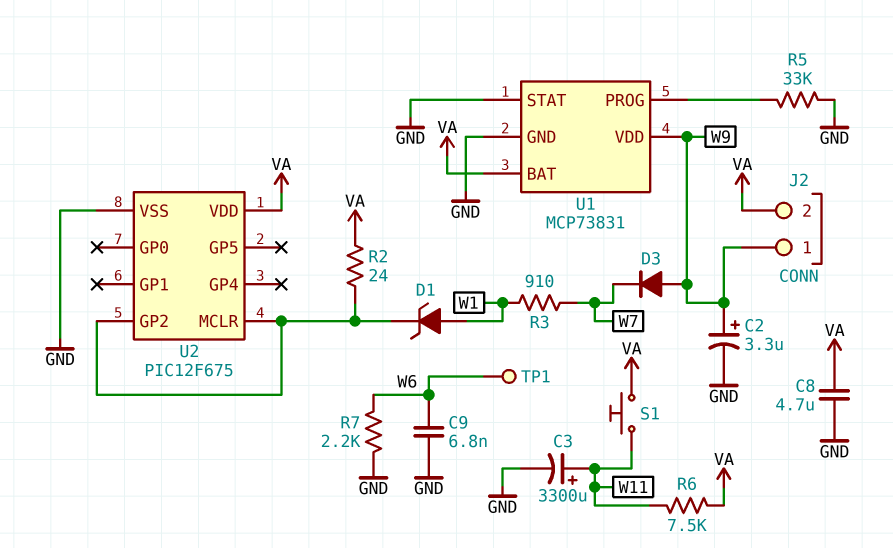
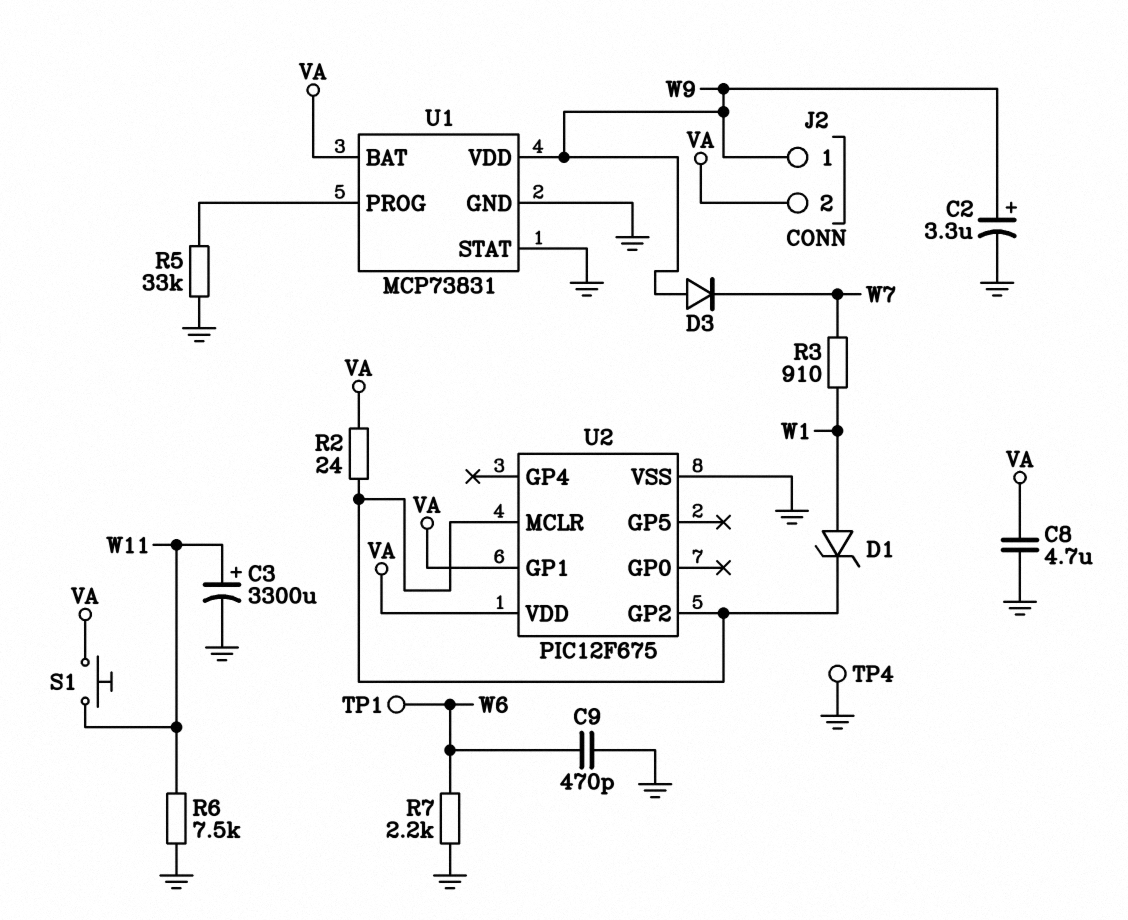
C9: 6.8nF (GND, W6) -> 470pF (GND, W6)
R6: 7.5k (VA, W11) -> 7.5k (GND, W11)
TP4: none -> test point (GND)
U2 pin GP1: none -> VA

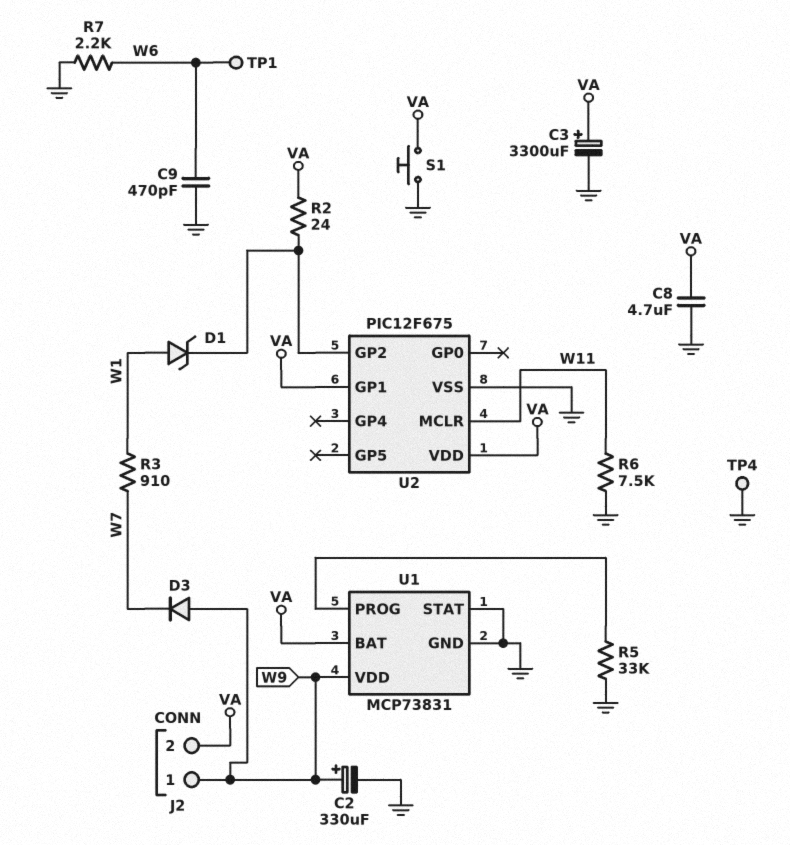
C2: 3.3uF (plus W9, minus GND) -> 330uF (plus W9, minus GND)
C3: 3300uF (plus W11, minus GND) -> 3300uF (plus VA, minus GND)
S1: button (VA, W11) -> button (GND, VA)
U2 pin MCLR: U2/GP2 -> W11

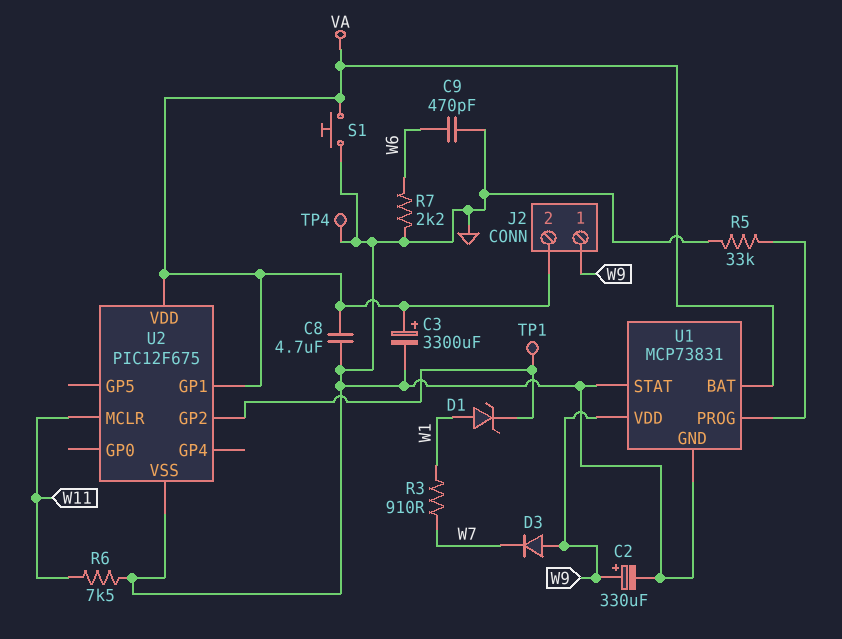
R2: 24 (U2/GP2, VA) -> none
TP1: test point (W6) -> test point (U2/GP2)

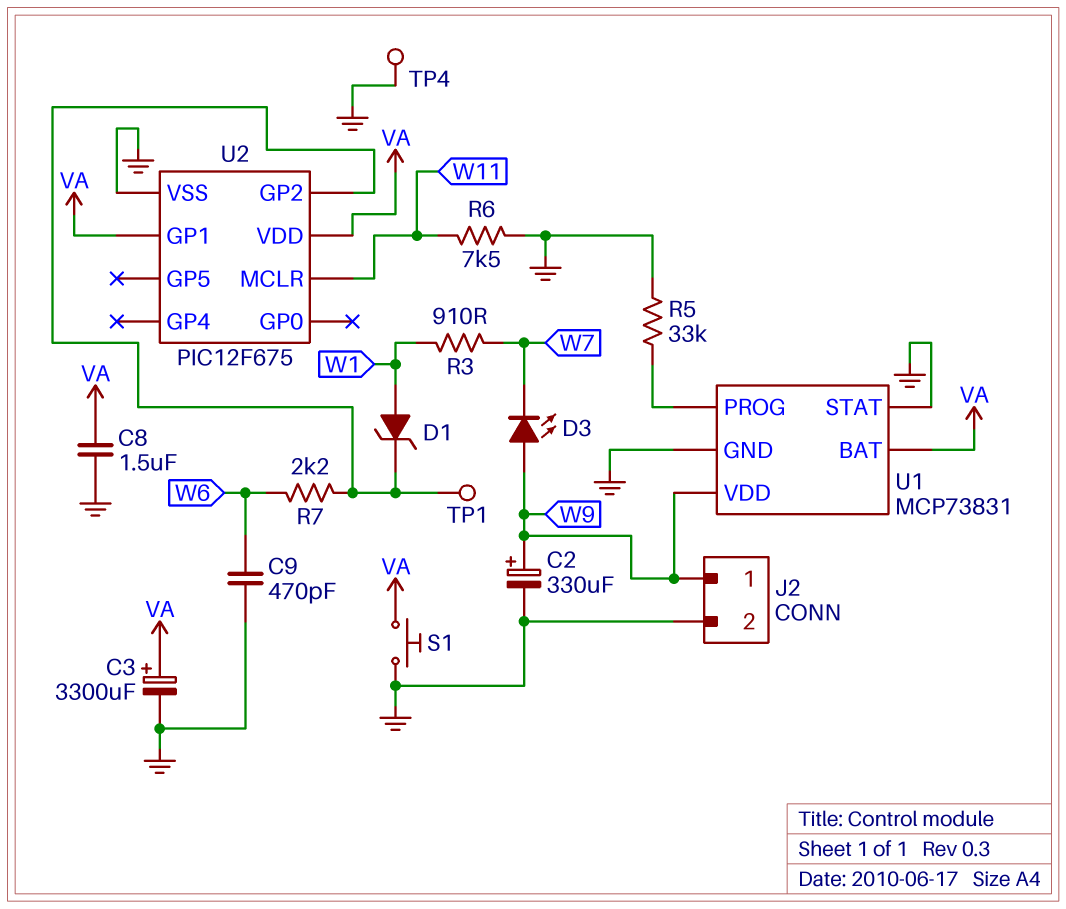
C8: 4.7uF (GND, VA) -> 1.5uF (GND, VA)
D3: diode (A W9, K W7) -> LED (A W9, K W7)
J2 pin 2: VA -> GND
R7: 2.2k (GND, W6) -> 2.2k (U2/GP2, W6)

